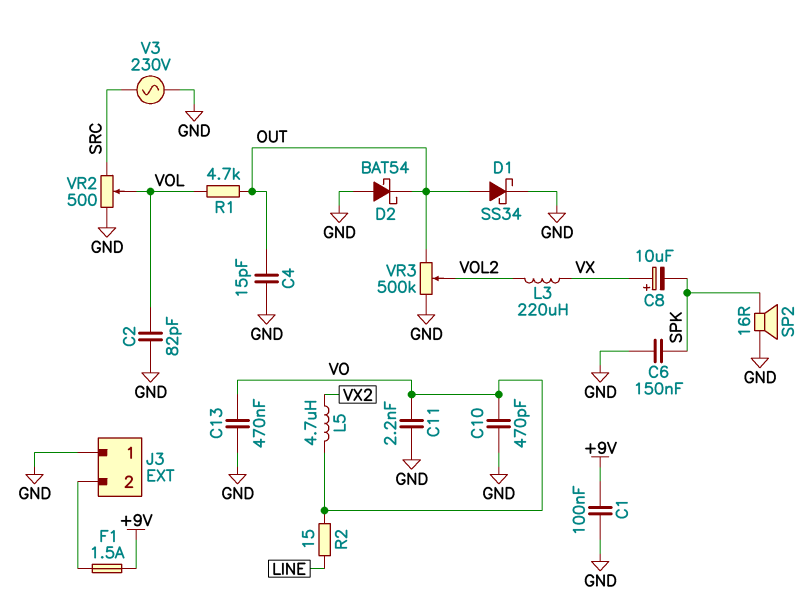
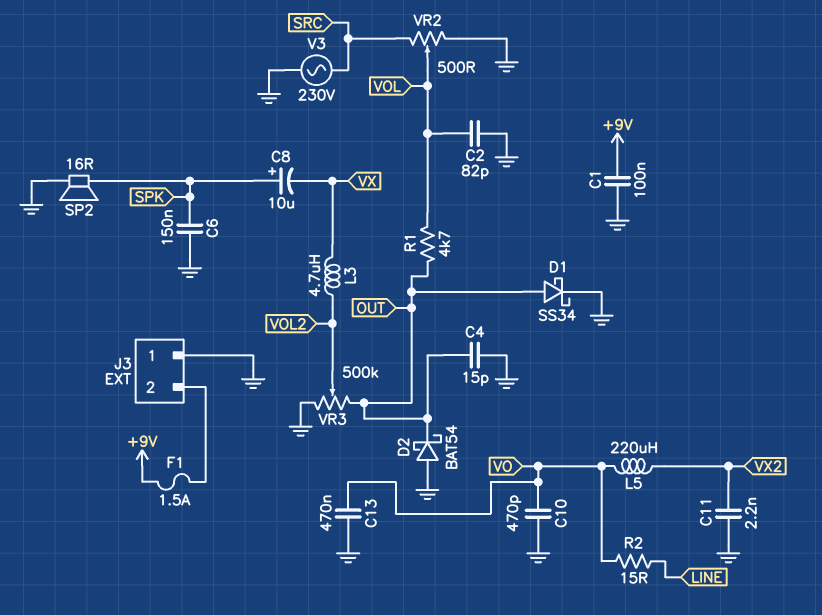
C8: 10uF (plus VX, minus SPK) -> 10uF (plus SPK, minus VX)
C11: 2.2nF (GND, VO) -> 2.2nF (GND, VX2)
L3: 220uH (VOL2, VX) -> 4.7uH (VOL2, VX)
L5: 4.7uH (VO, VX2) -> 220uH (VO, VX2)

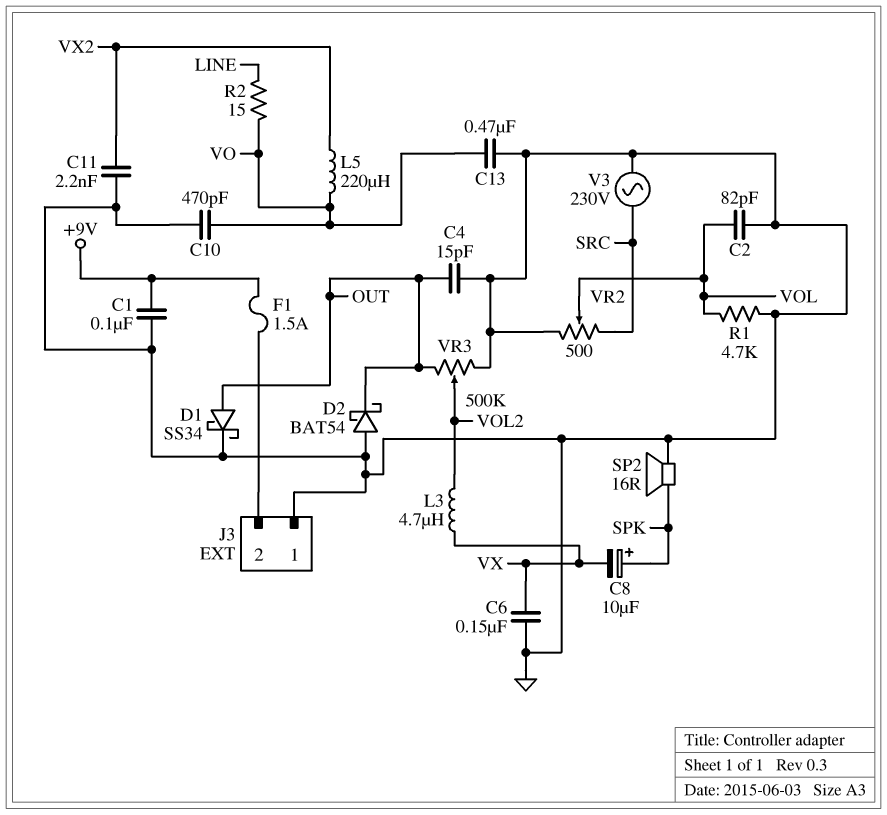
C6: 150nF (GND, SPK) -> 150nF (GND, VX)
R1: 4.7k (OUT, VOL) -> 4.7k (GND, VOL)

